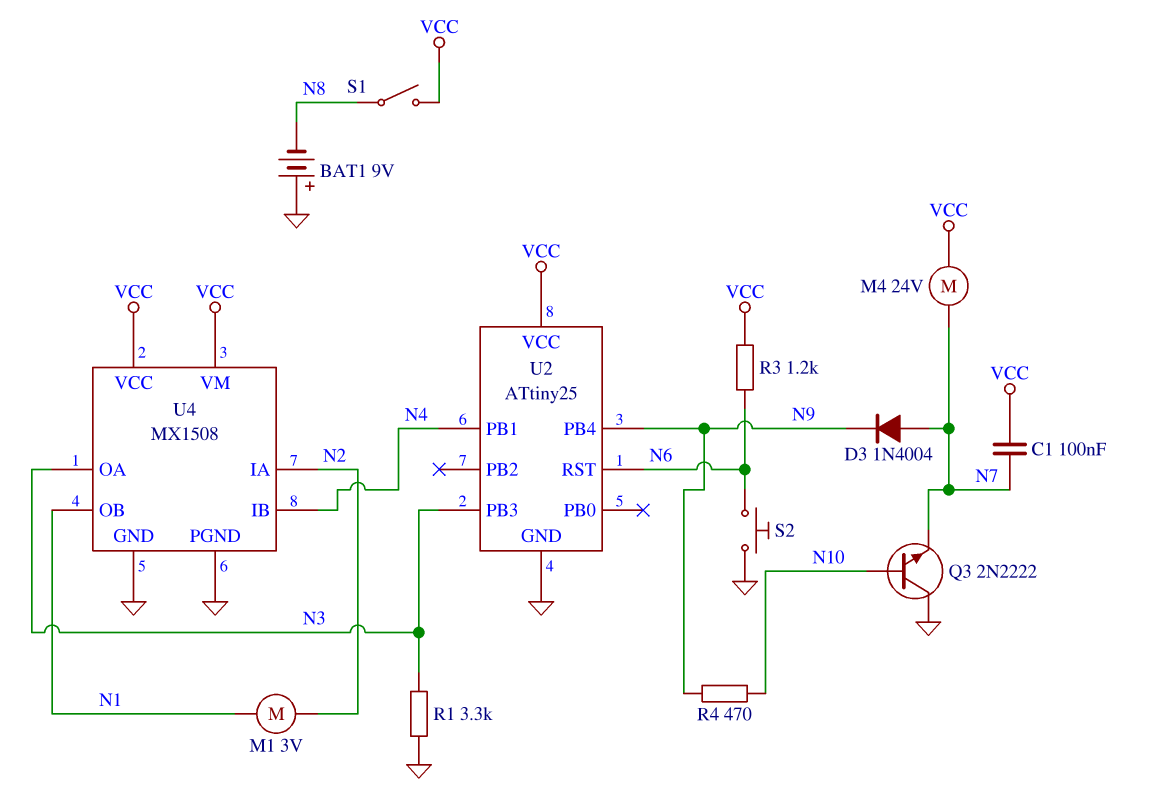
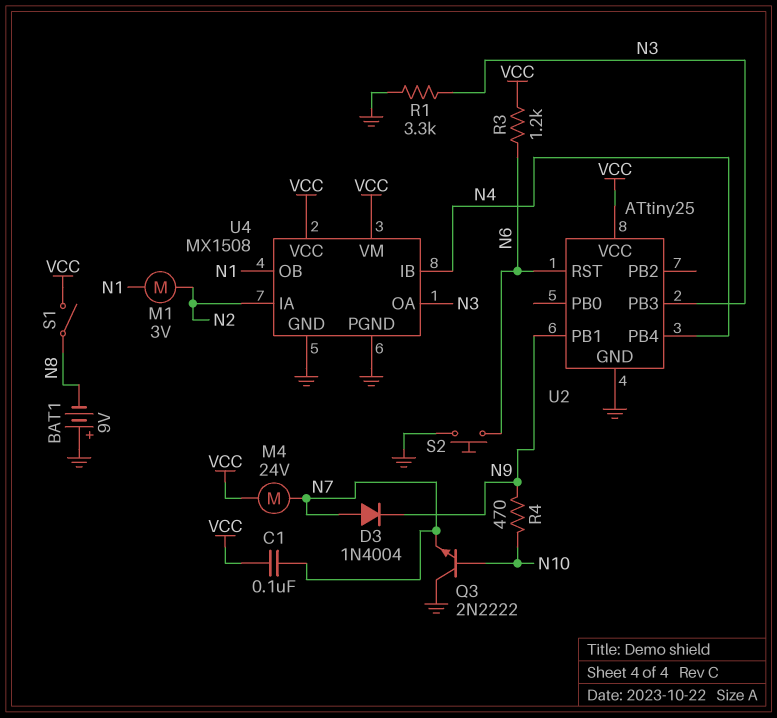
U2 pin PB1: N4 -> N9
U2 pin PB4: N9 -> N4

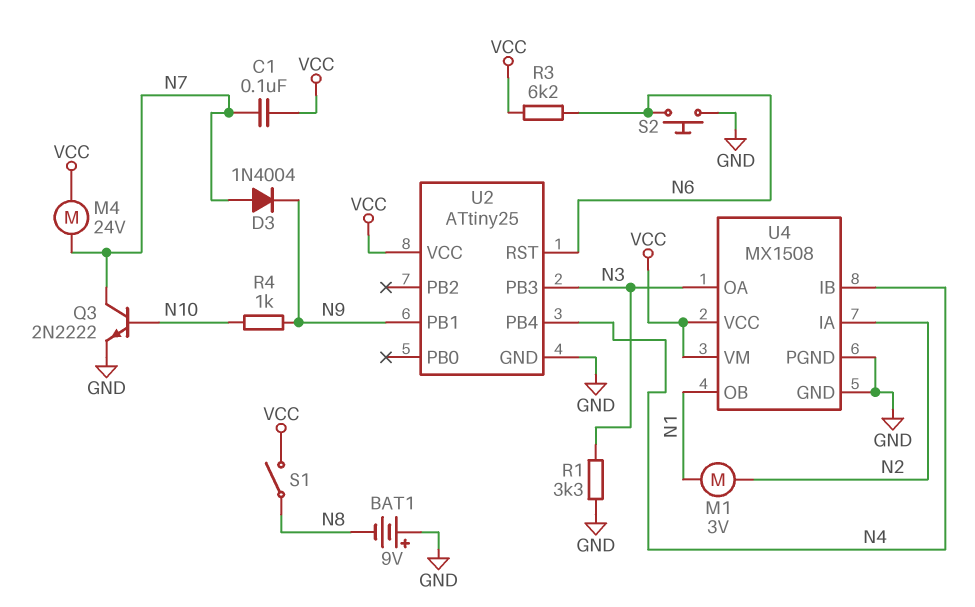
Q3: NPN 2N2222 (B N10, C GND, E N7) -> NPN 2N2222 (B N10, C N7, E GND)
R3: 1.2k (N6, VCC) -> 6.2k (N6, VCC)
R4: 470 (N9, N10) -> 1k (N9, N10)

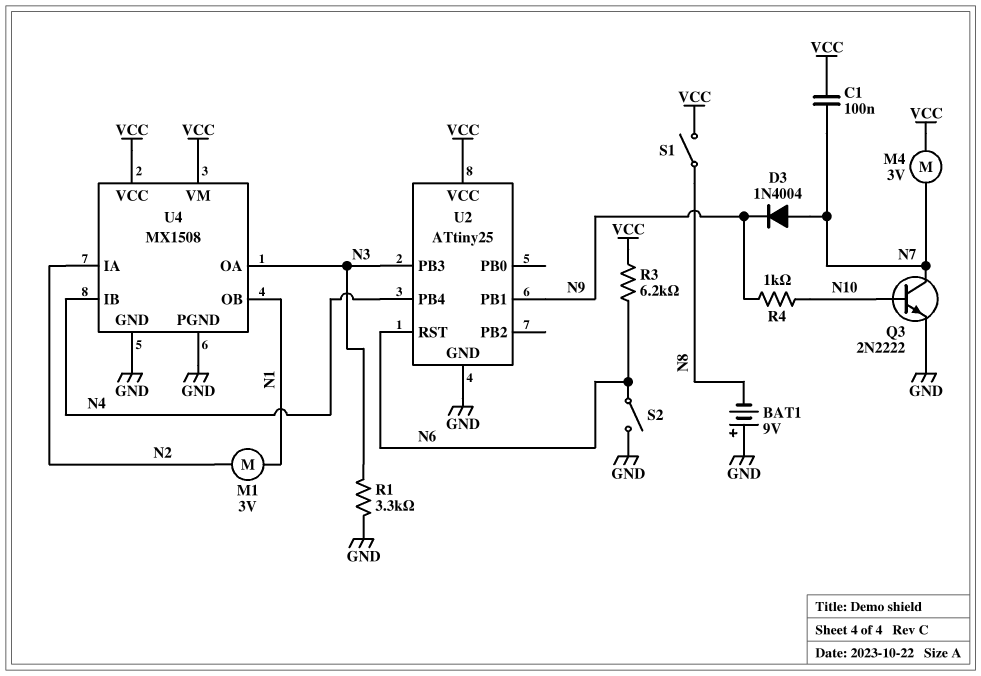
M4: motor 24V (N7, VCC) -> motor 3V (N7, VCC)
S2: button (GND, N6) -> switch (GND, N6)

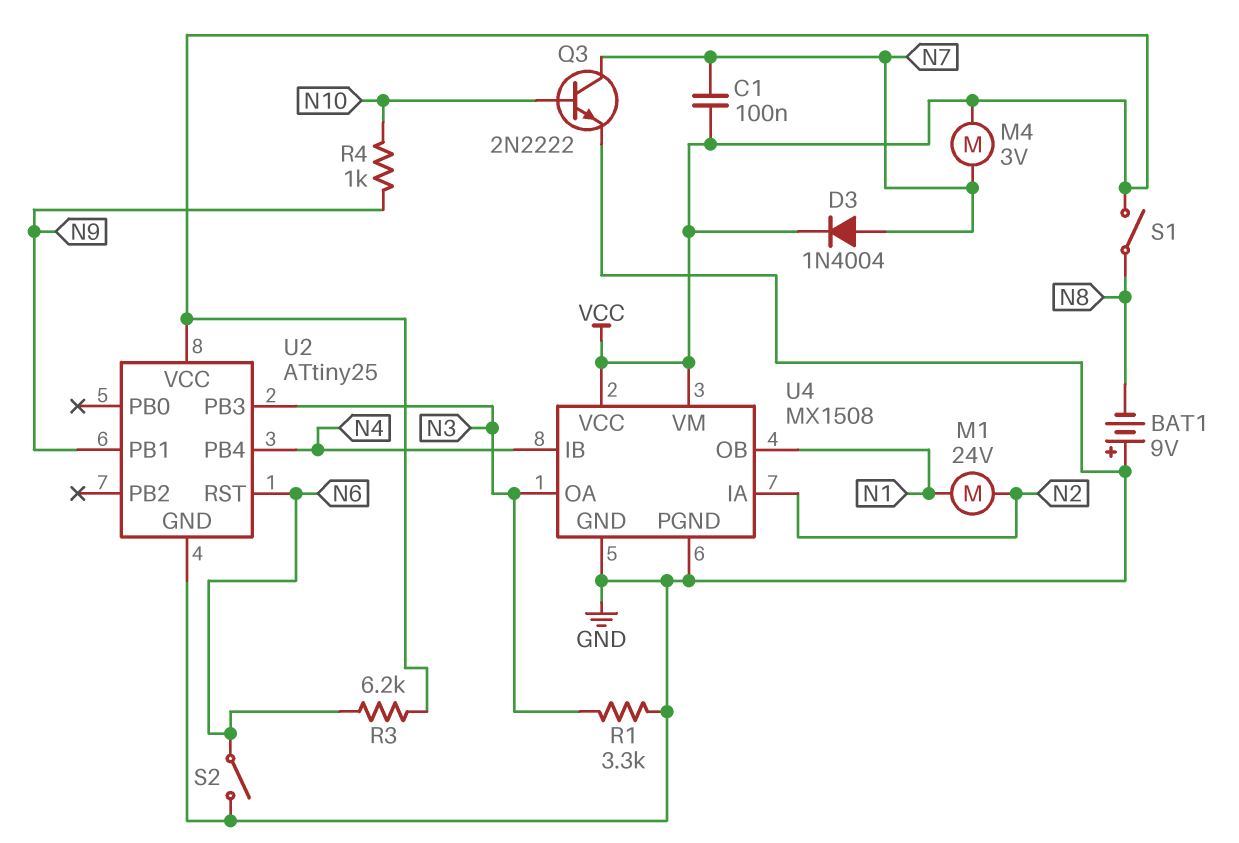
D3: diode 1N4004 (A N7, K N9) -> diode 1N4004 (A N7, K VCC)
M1: motor 3V (N1, N2) -> motor 24V (N1, N2)

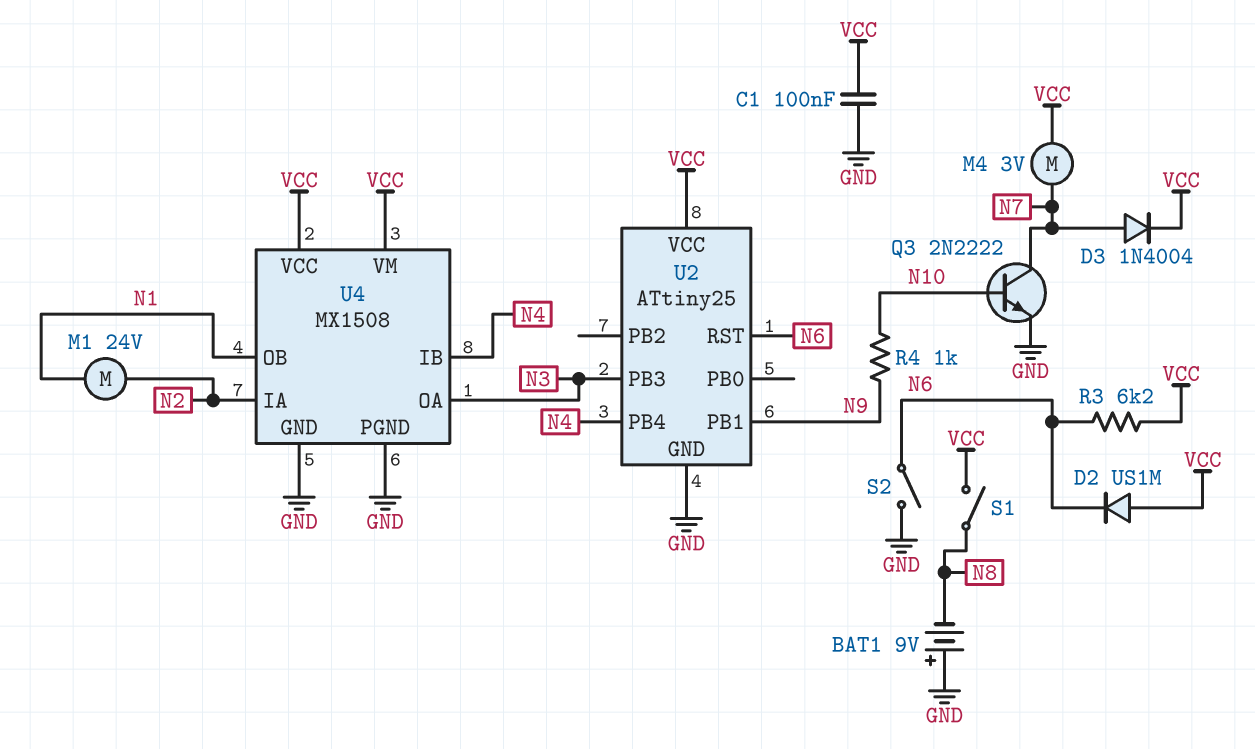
C1: 100nF (N7, VCC) -> 100nF (GND, VCC)
D2: none -> diode US1M (A VCC, K N6)
R1: 3.3k (GND, N3) -> none

